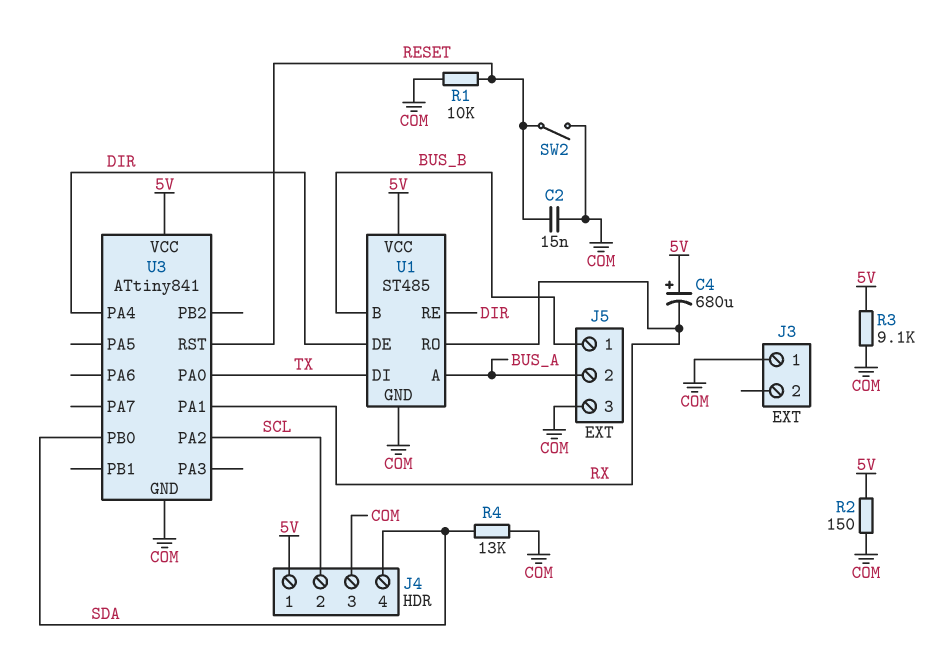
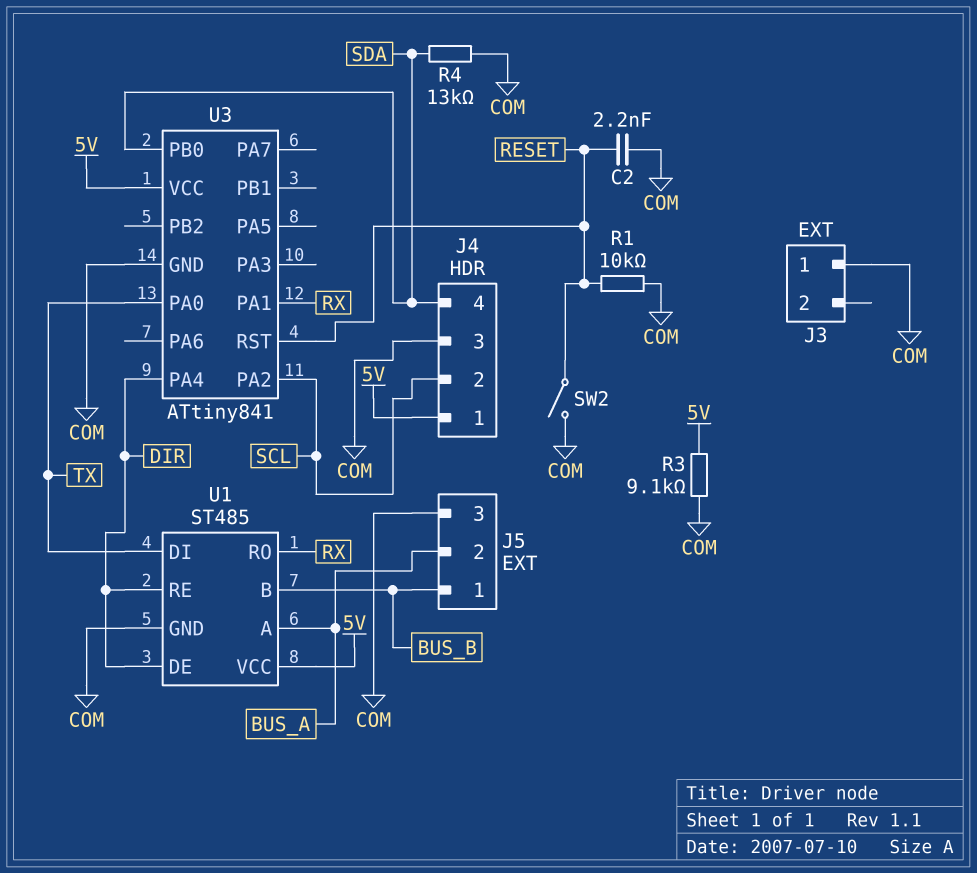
C2: 15nF (COM, RESET) -> 2.2nF (COM, RESET)
C4: 680uF (plus 5V, minus RX) -> none
R2: 150 (5V, COM) -> none

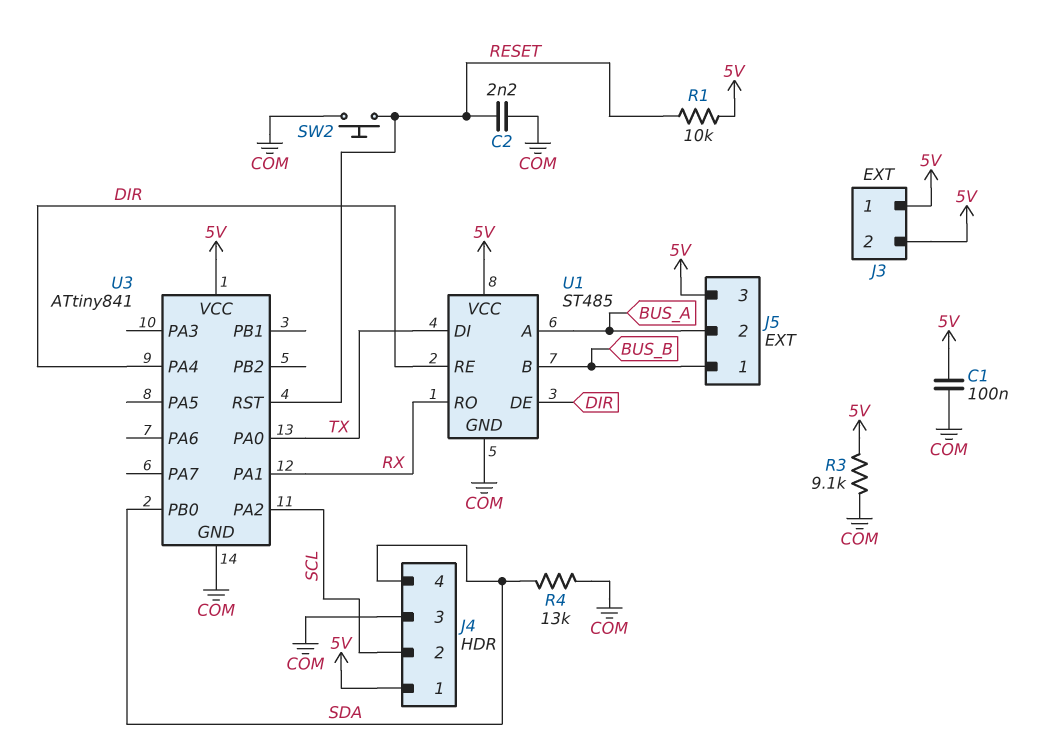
C1: none -> 100nF (5V, COM)
J3 pin 1: COM -> 5V
J3 pin 2: none -> 5V
J5 pin 3: COM -> 5V
R1: 10k (COM, RESET) -> 10k (5V, RESET)
SW2: switch (COM, RESET) -> button (COM, RESET)

